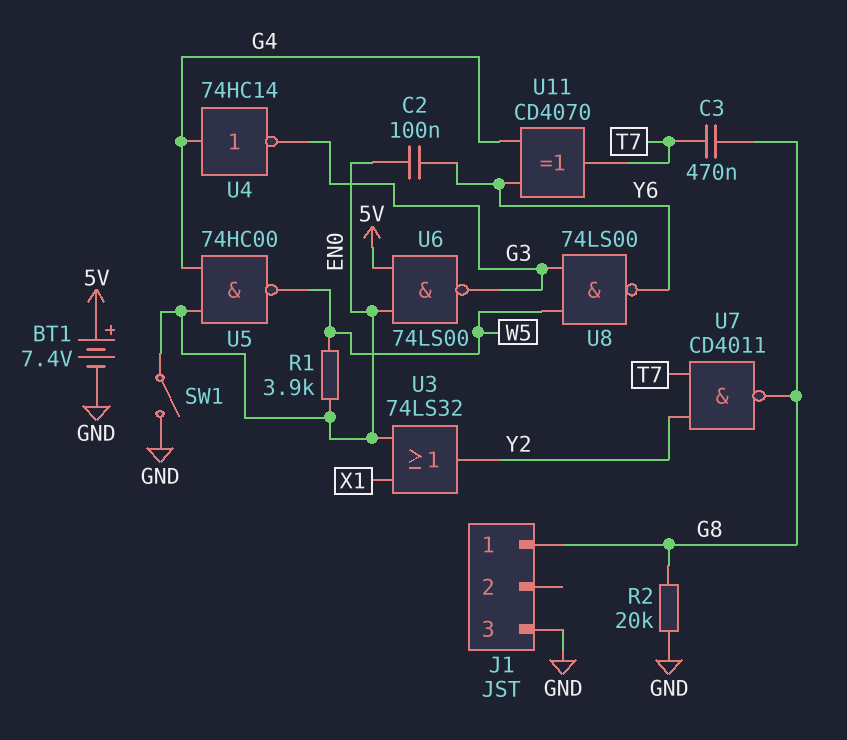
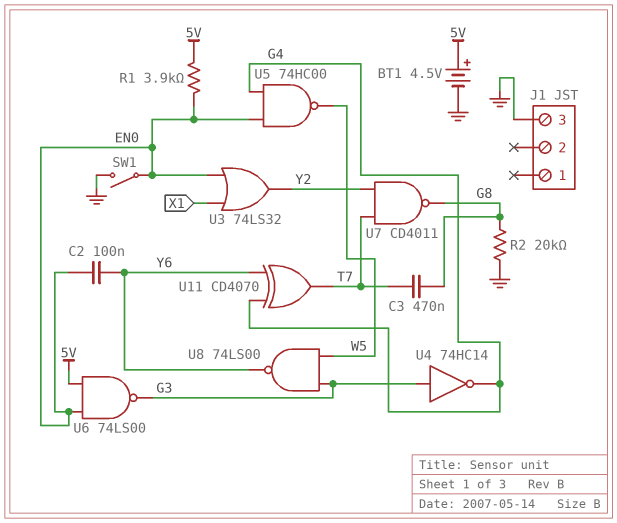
BT1: 7.4V (plus 5V, minus GND) -> 4.5V (plus 5V, minus GND)
J1 pin 1: G8 -> none
R1: 3.9k (EN0, W5) -> 3.9k (5V, EN0)
U4: NOT 74HC14 (in G4, out G3) -> NOT 74HC14 (in G3, out G4)

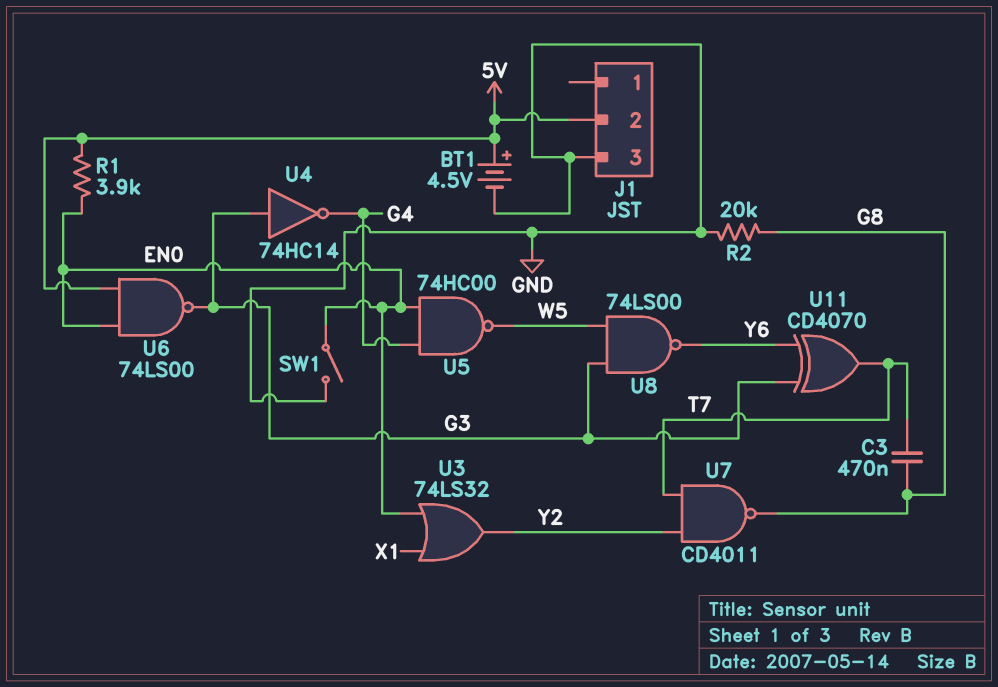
C2: 100nF (EN0, Y6) -> none
J1 pin 2: none -> 5V
U11: XOR CD4070 (in G4, in Y6, out T7) -> XOR CD4070 (in G3, in Y6, out T7)

